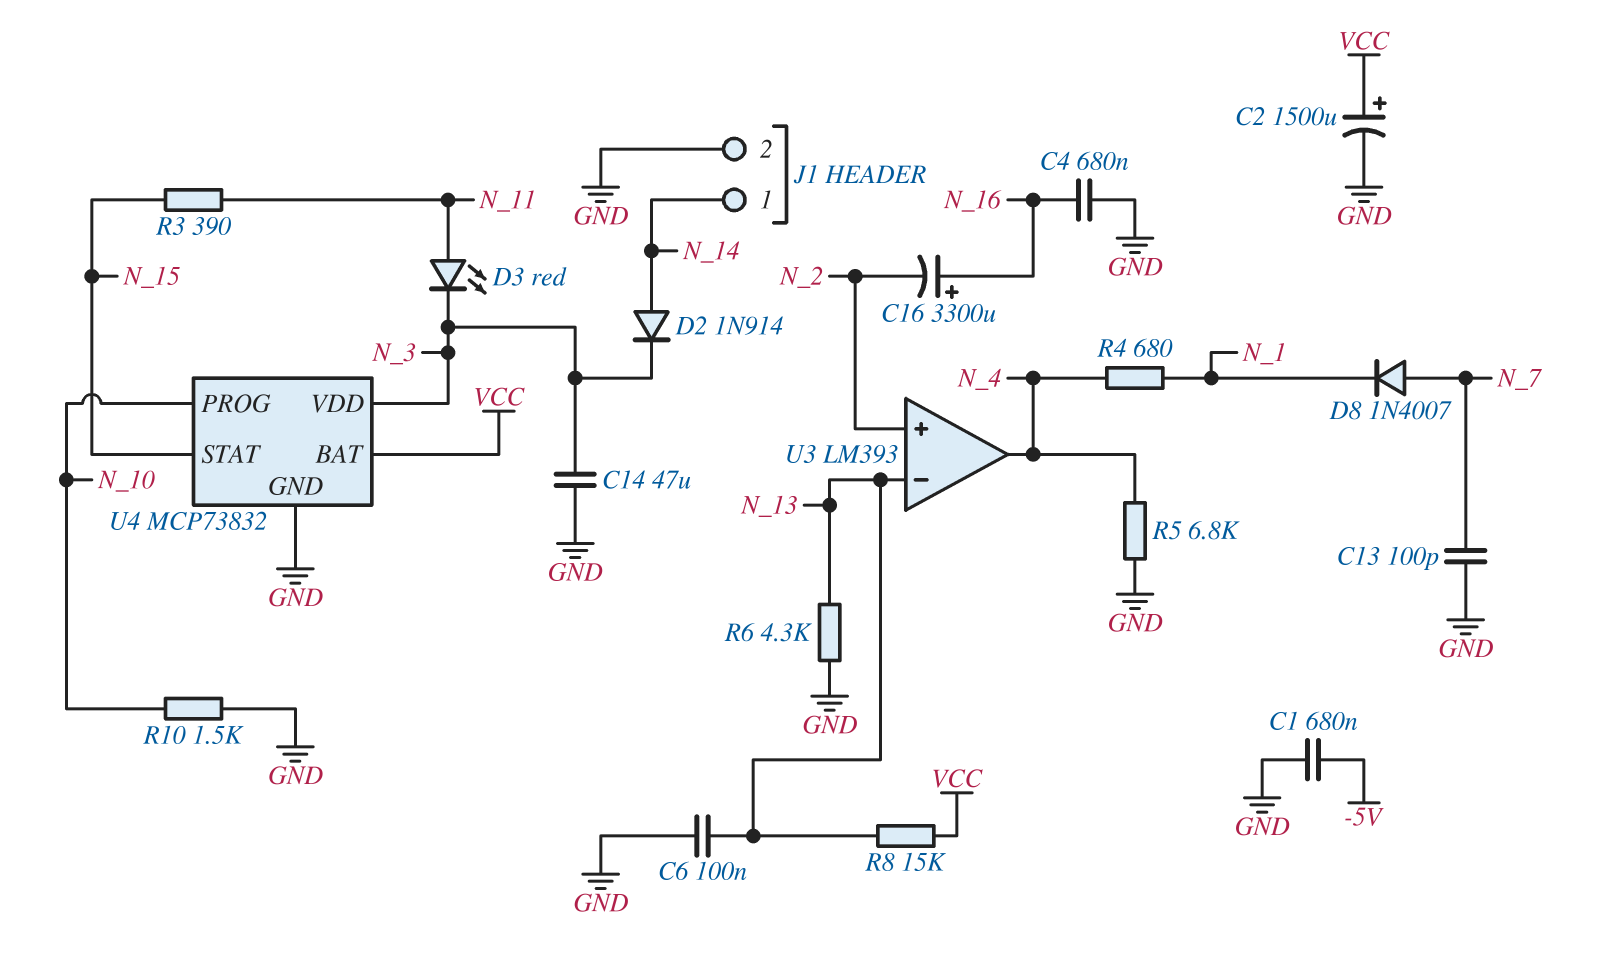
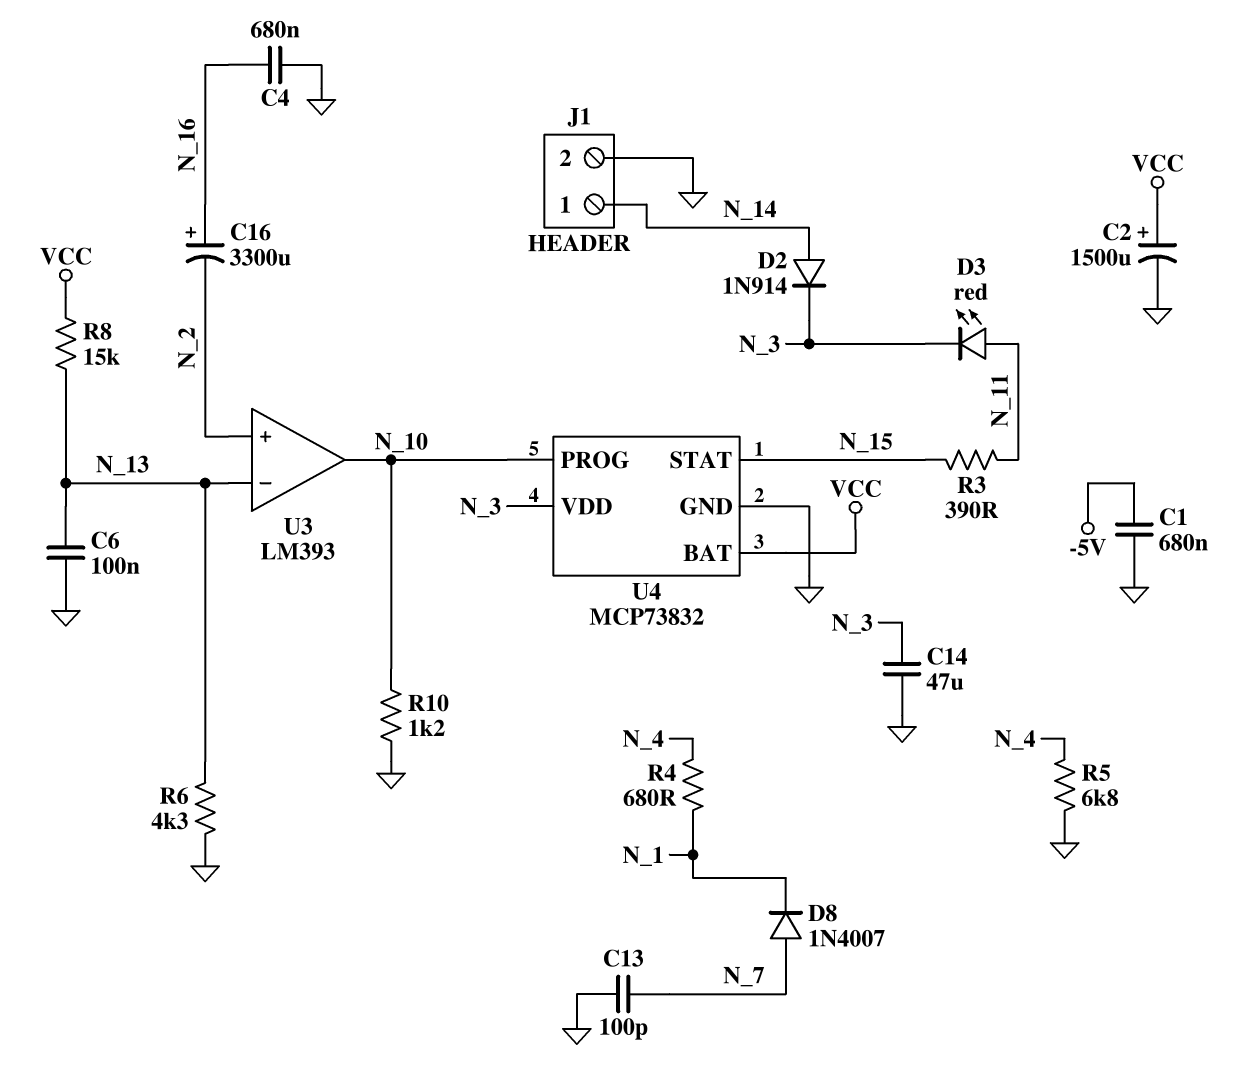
R10: 1.5k (GND, N_10) -> 1.2k (GND, N_10)
U3 pin out: N_4 -> N_10

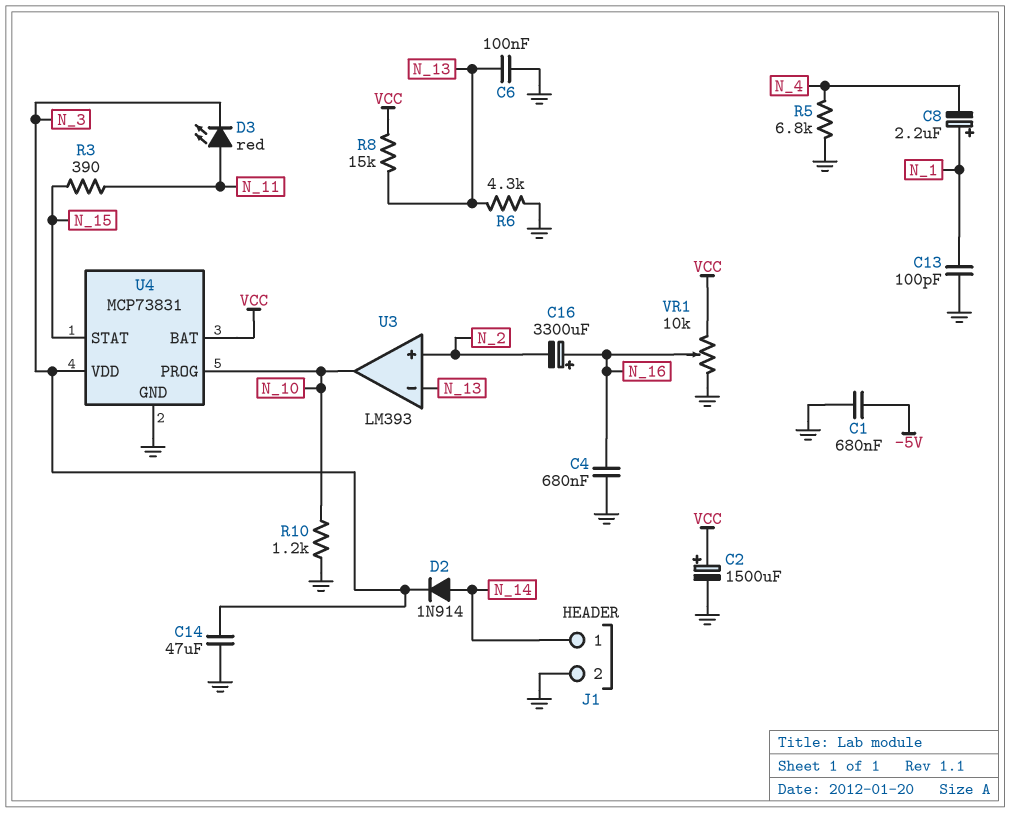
C8: none -> 2.2uF (plus N_1, minus N_4)
C13: 100pF (GND, N_7) -> 100pF (GND, N_1)
D8: diode 1N4007 (A N_7, K N_1) -> none
R4: 680 (N_1, N_4) -> none
U4: MCP73832 -> MCP73831
VR1: none -> 10k (GND, VCC, wiper N_16)

